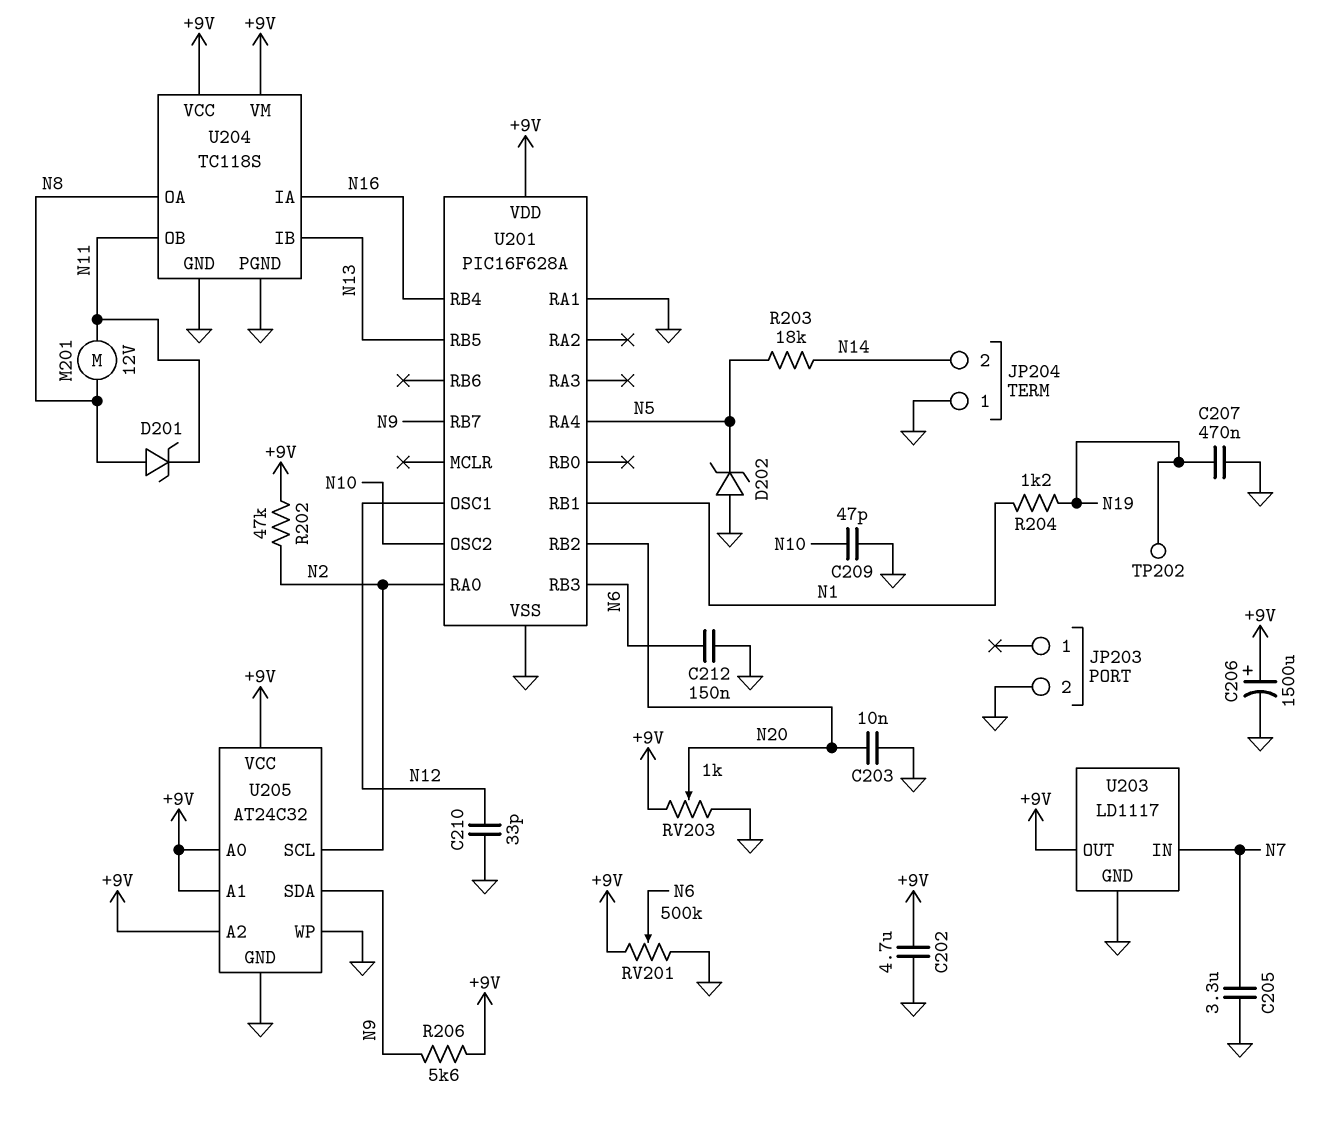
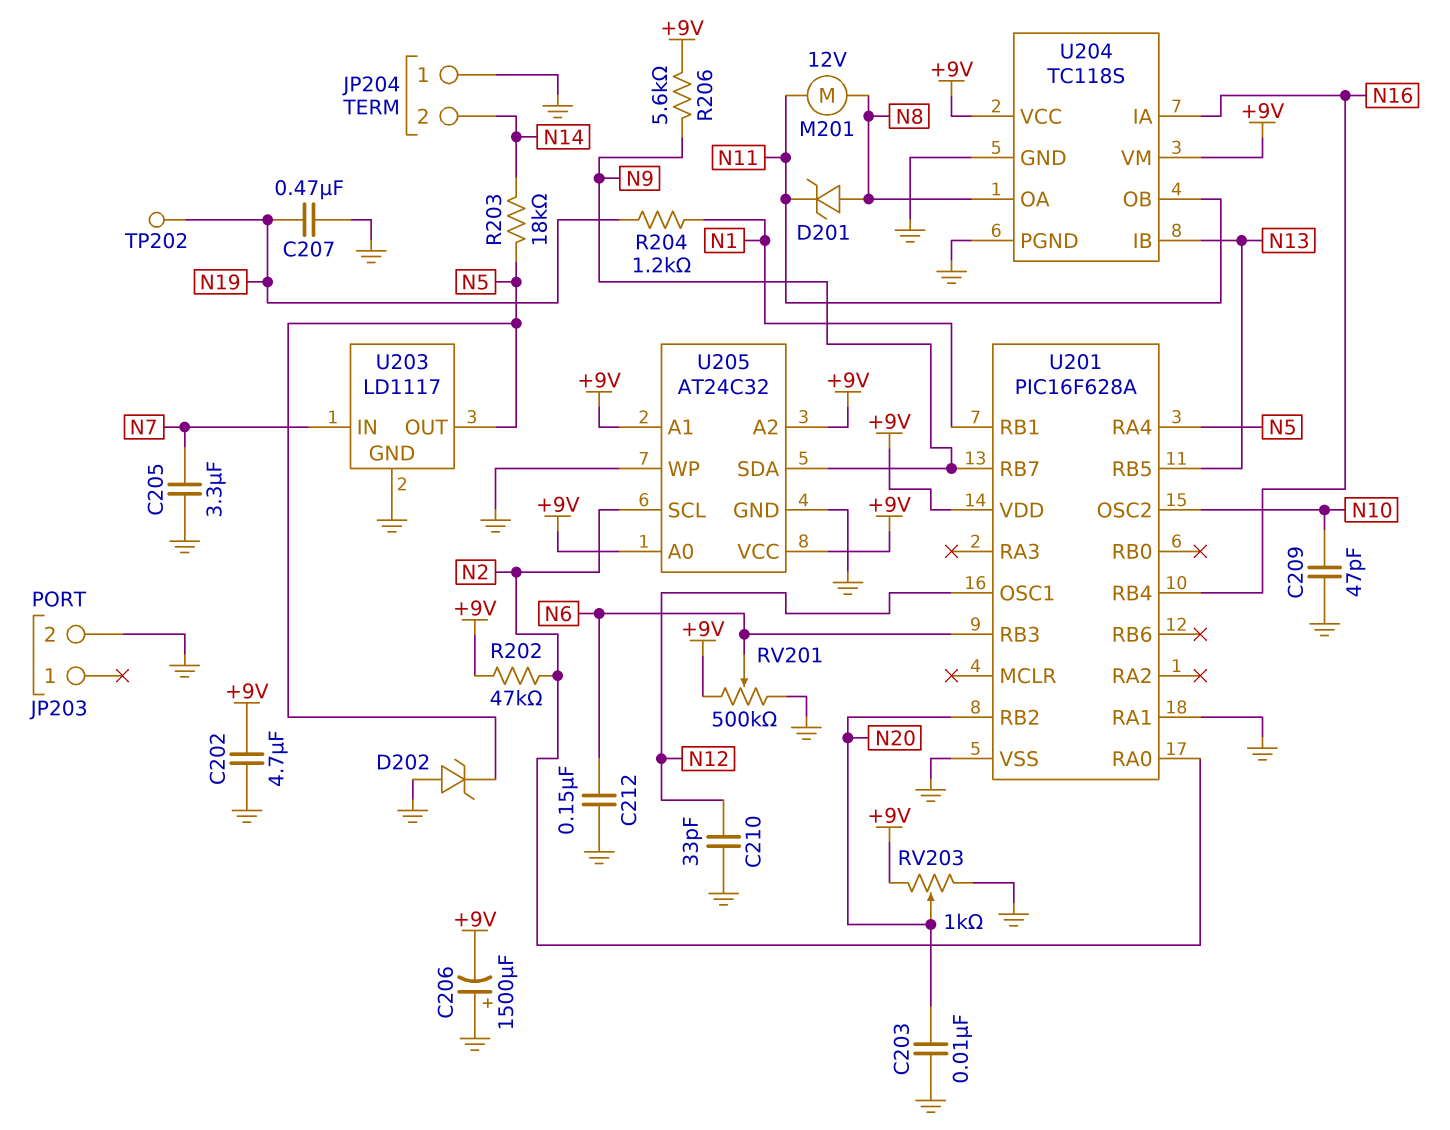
C206: 1500uF (plus +9V, minus GND) -> 1500uF (plus GND, minus +9V)
U203 pin OUT: +9V -> N5

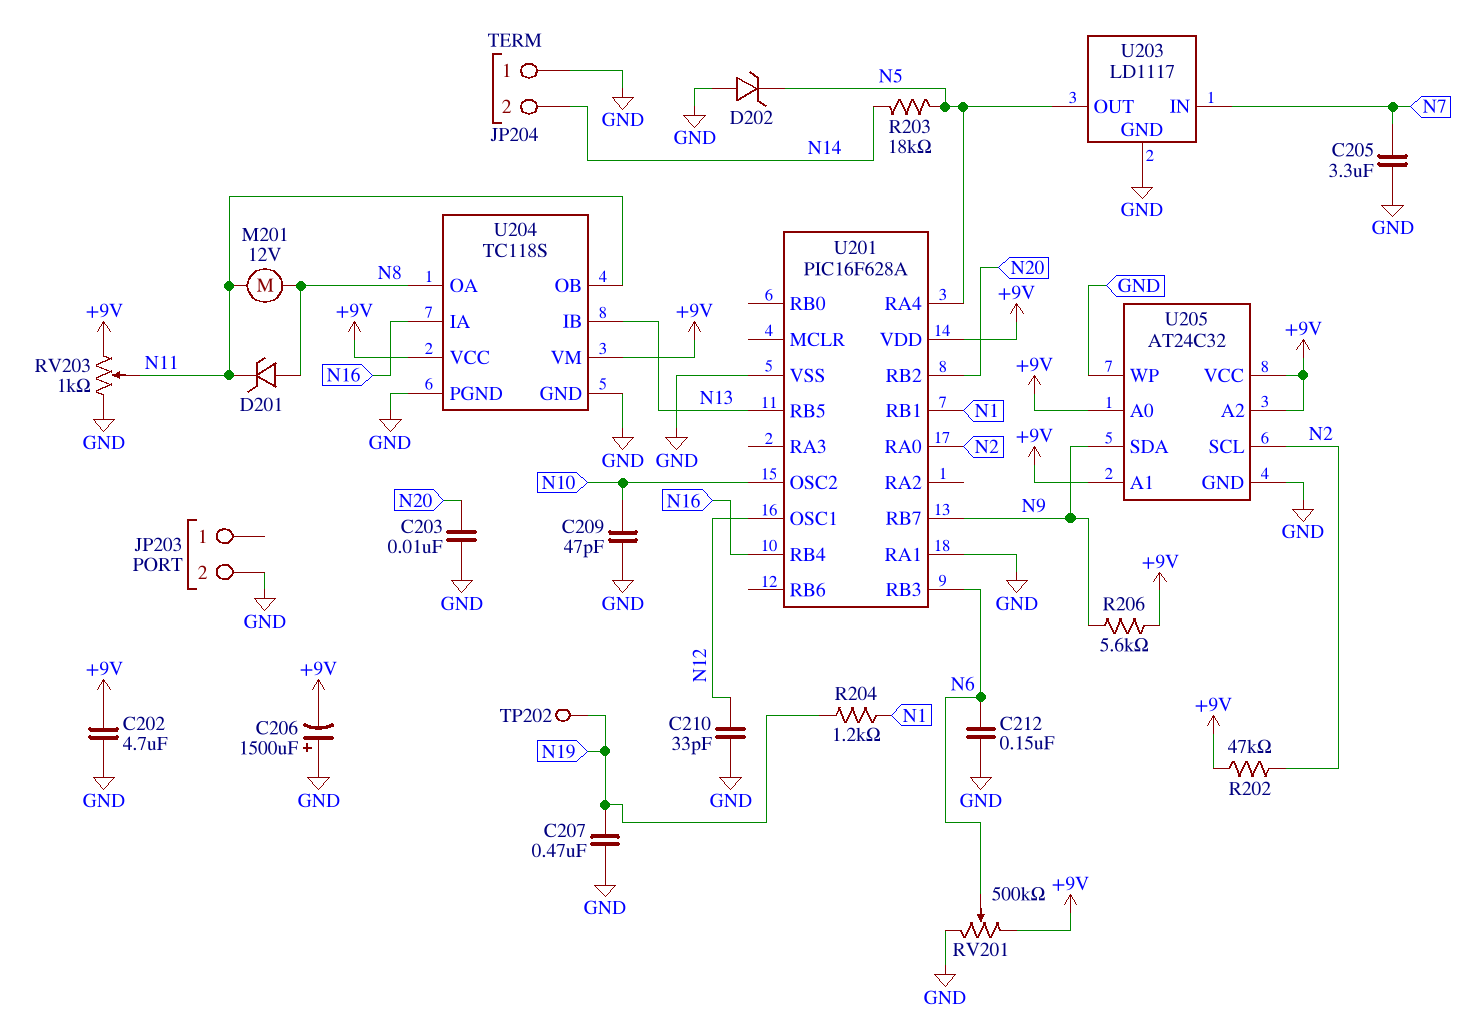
RV203: 1k (+9V, GND, wiper N20) -> 1k (+9V, GND, wiper N11)

